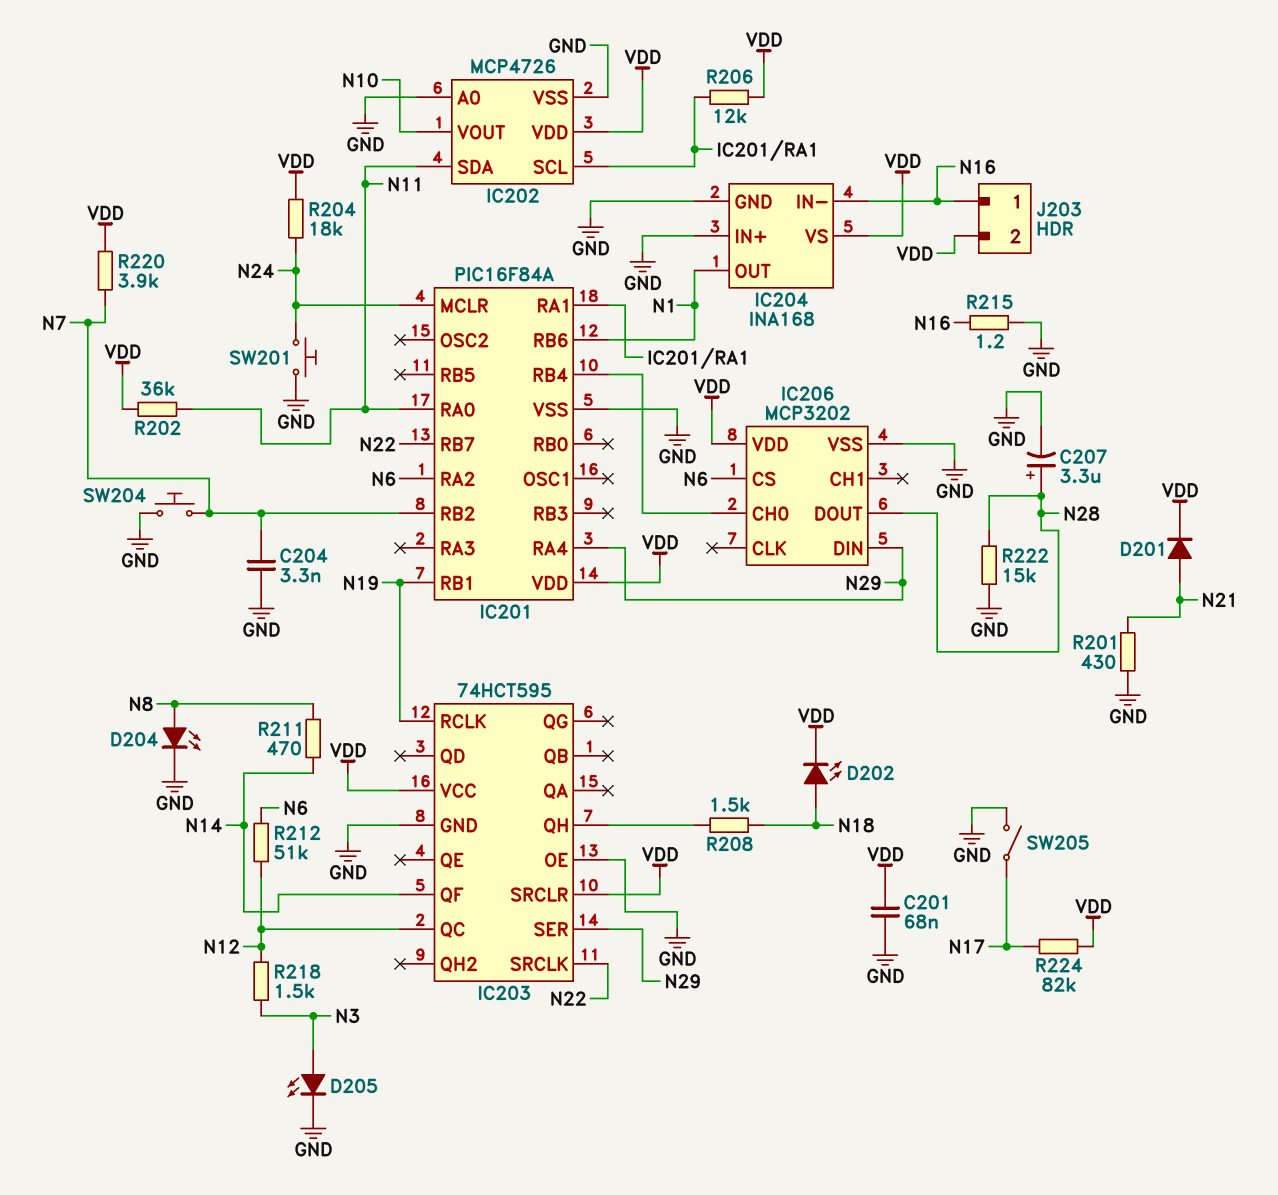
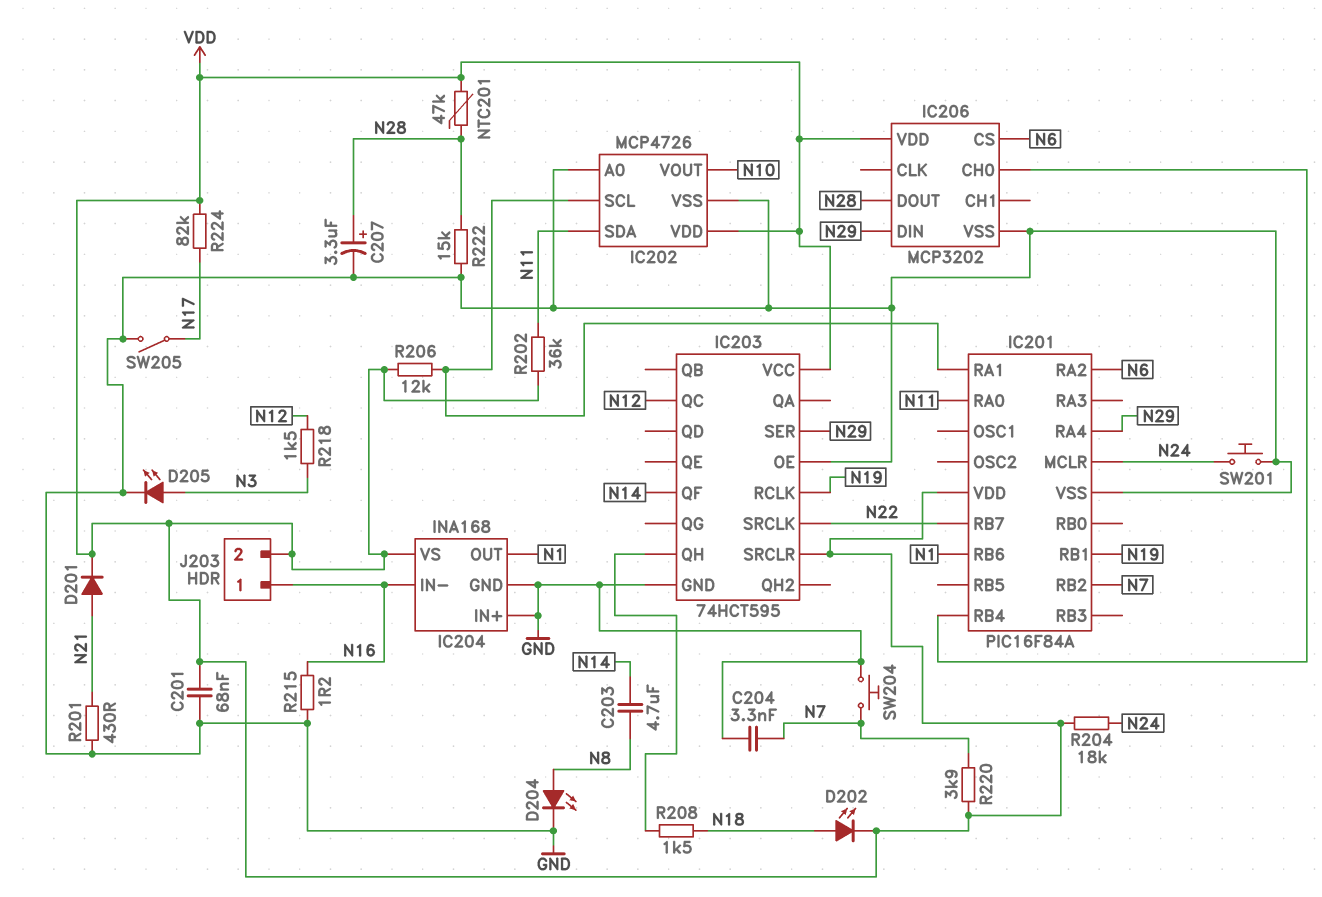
C203: none -> 4.7uF (N8, N14)
NTC201: none -> 47k (N28, VDD)
R211: 470 (N8, N14) -> none
R212: 51k (N6, N12) -> none

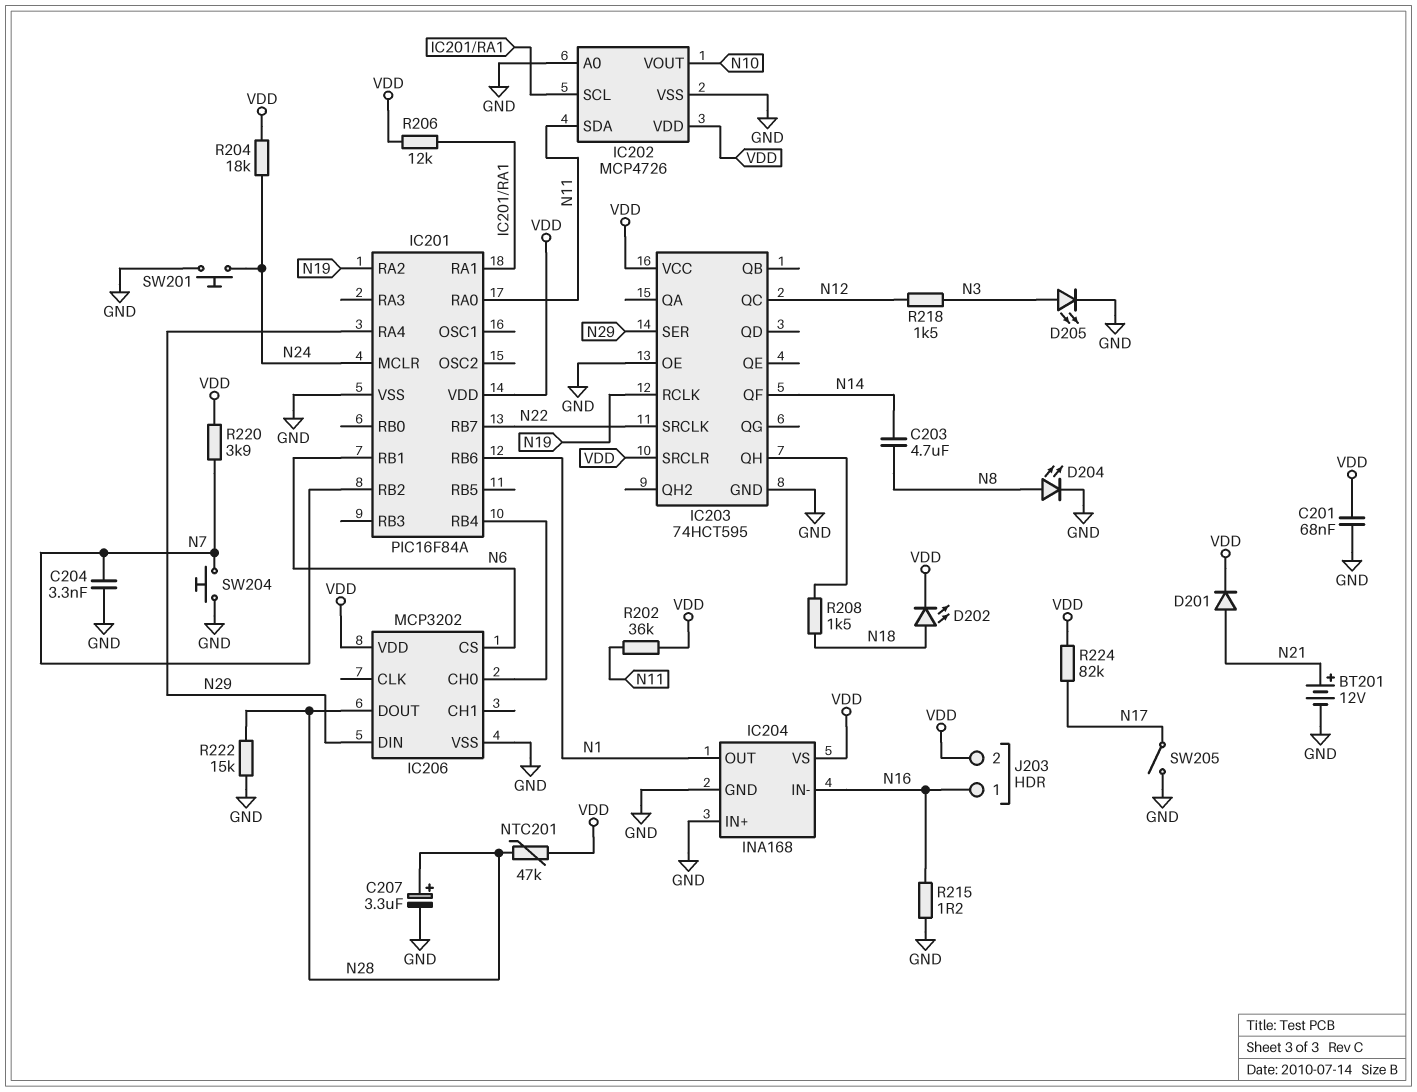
BT201: none -> 12V (plus N21, minus GND)
IC201 pin RA2: N6 -> N19
IC201 pin RB1: N19 -> N6
R201: 430 (GND, N21) -> none

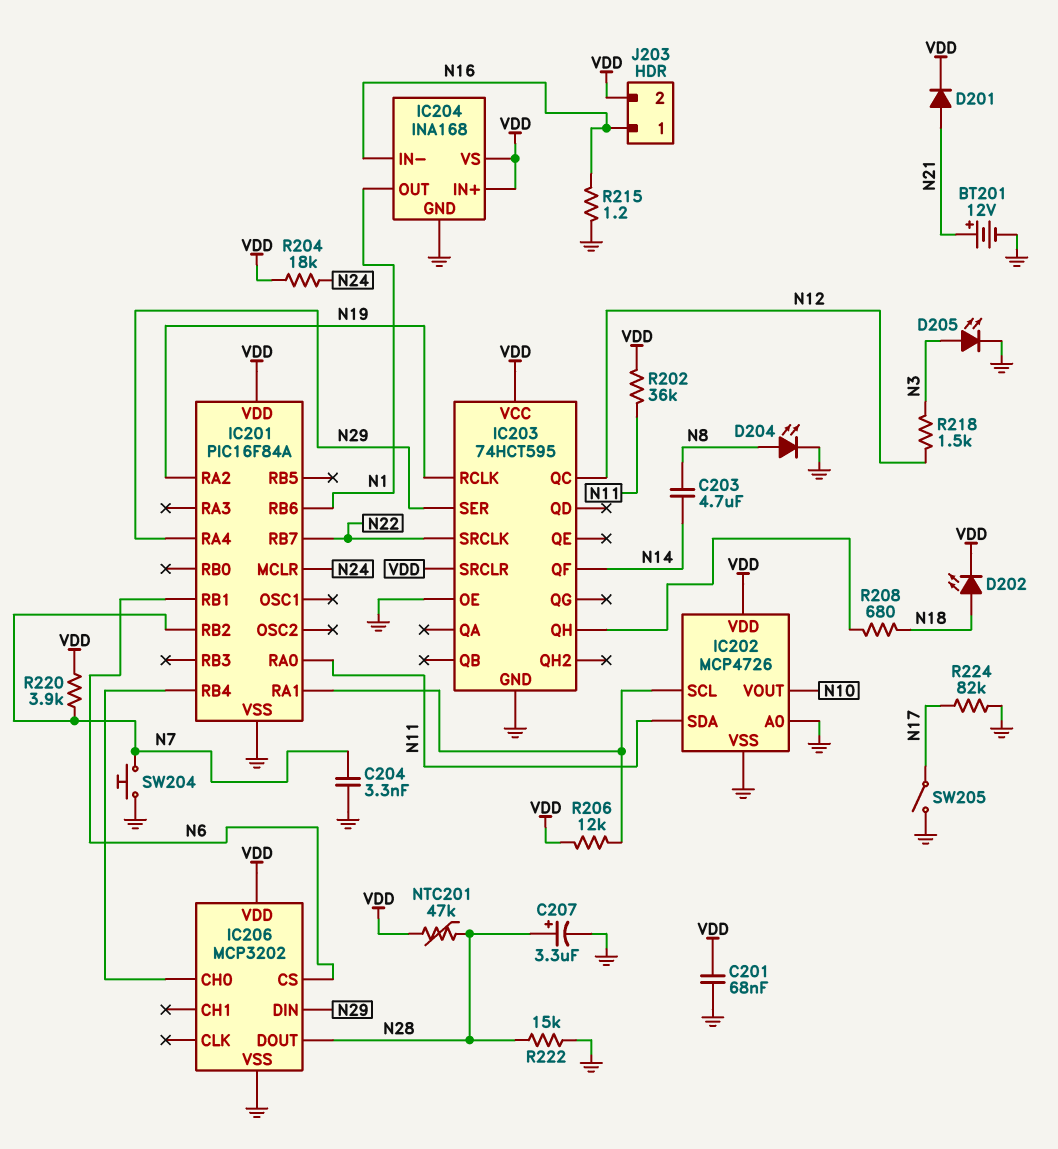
IC204 pin IN+: GND -> VDD
R208: 1.5k (IC203/QH, N18) -> 680 (IC203/QH, N18)
R224: 82k (N17, VDD) -> 82k (GND, N17)
SW201: button (GND, N24) -> none

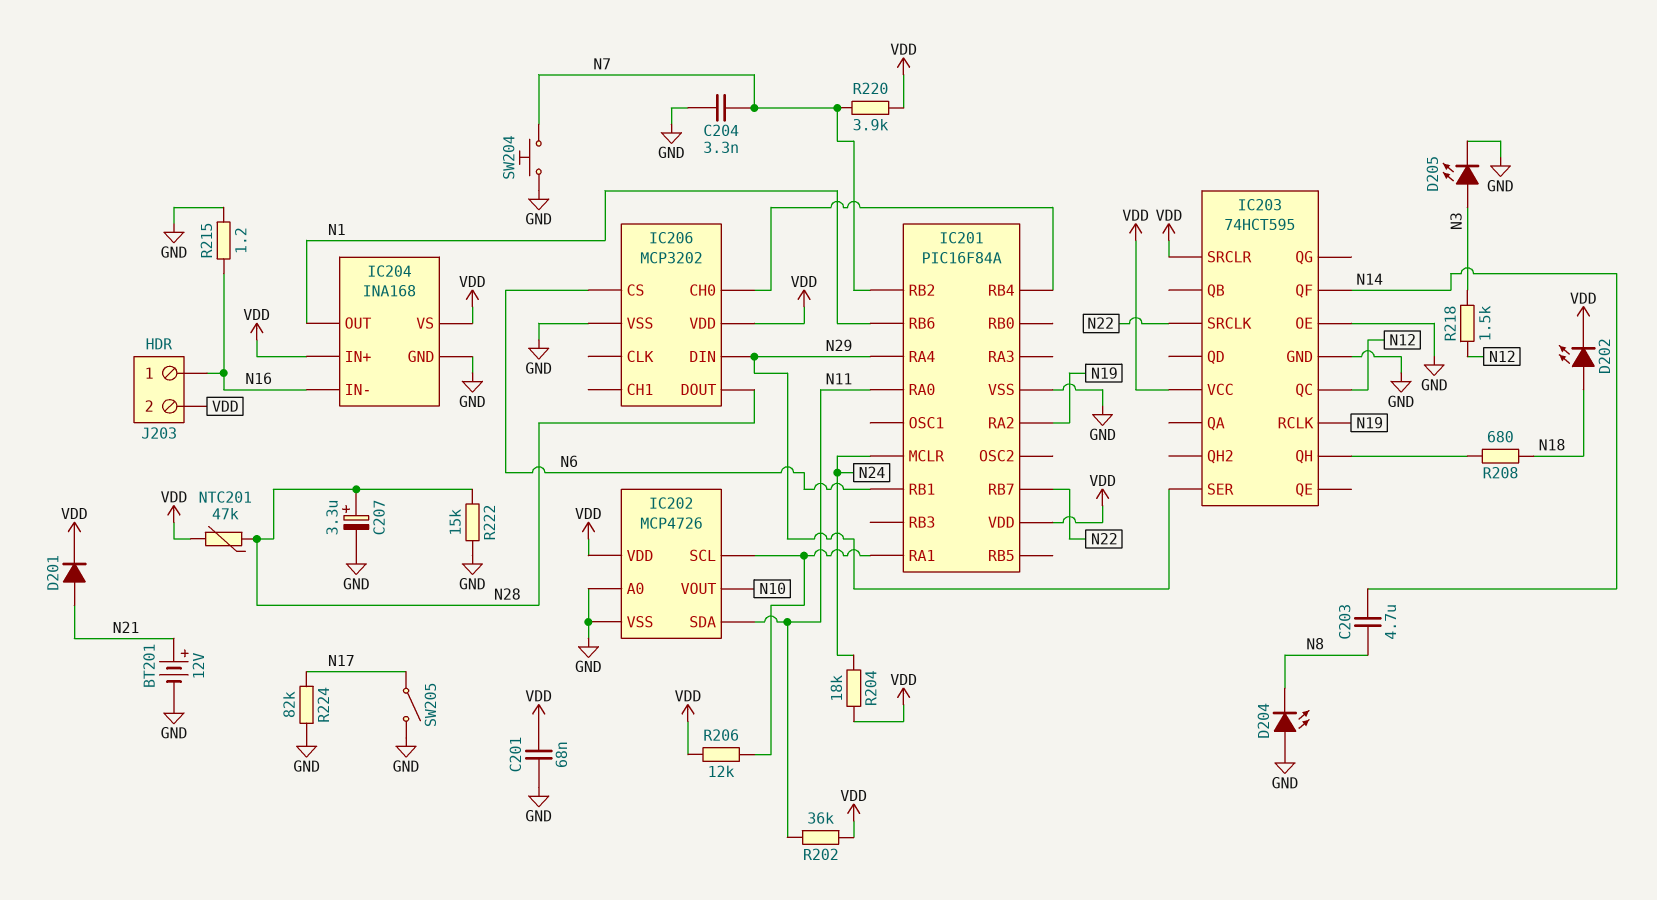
D204: LED (A N8, K GND) -> LED (A GND, K N8)

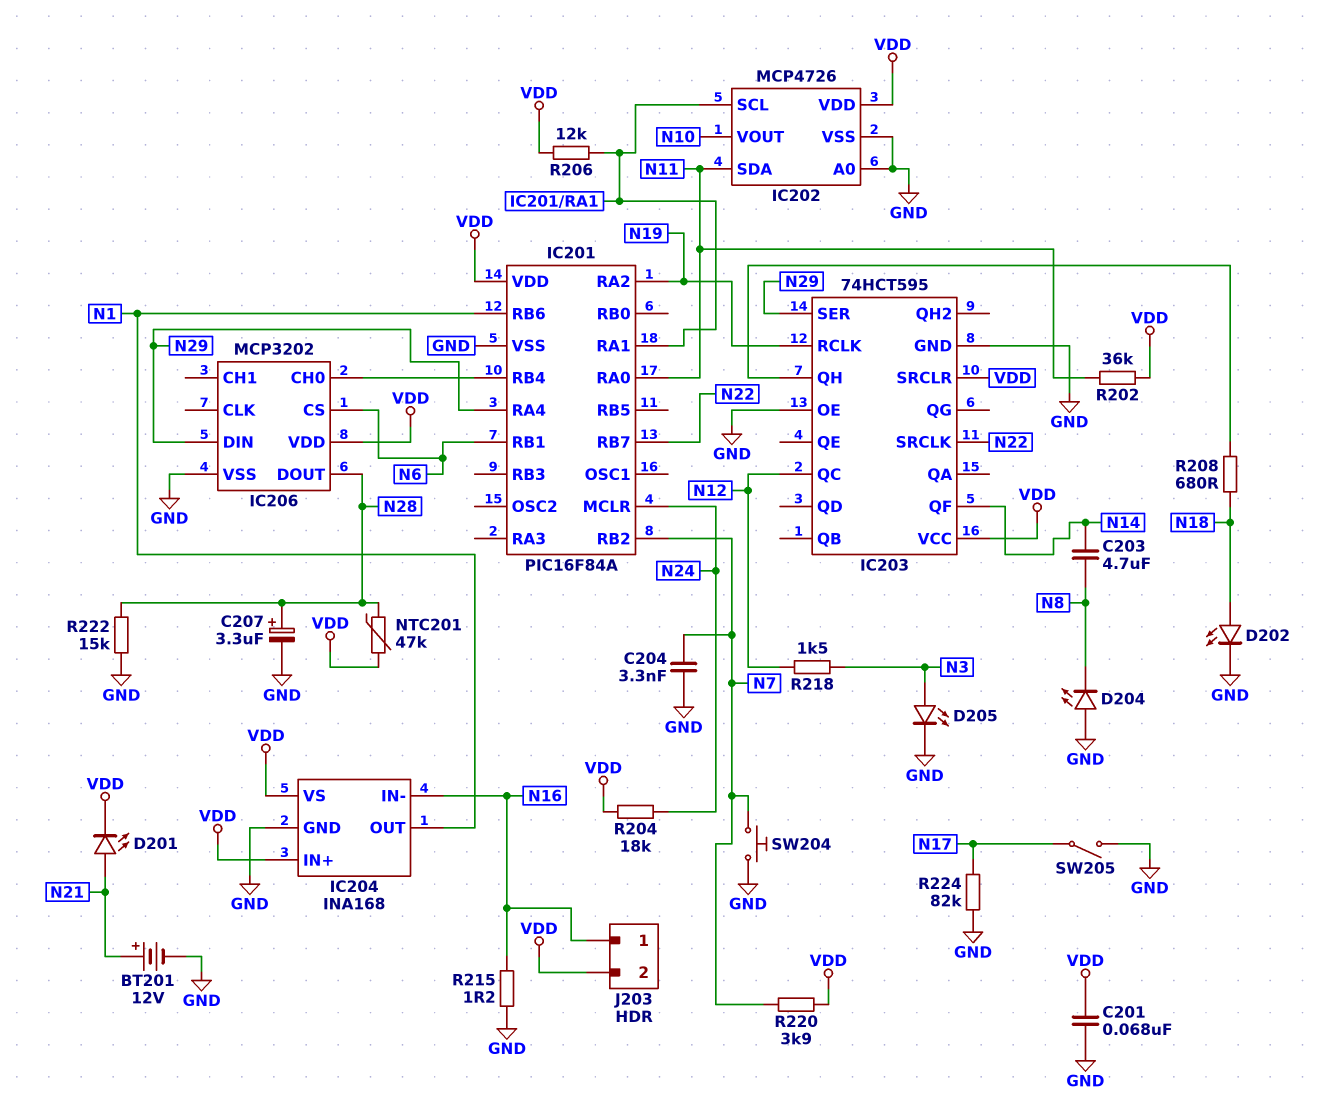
D201: diode (A N21, K VDD) -> LED (A N21, K VDD)
D202: LED (A N18, K VDD) -> LED (A N18, K GND)

